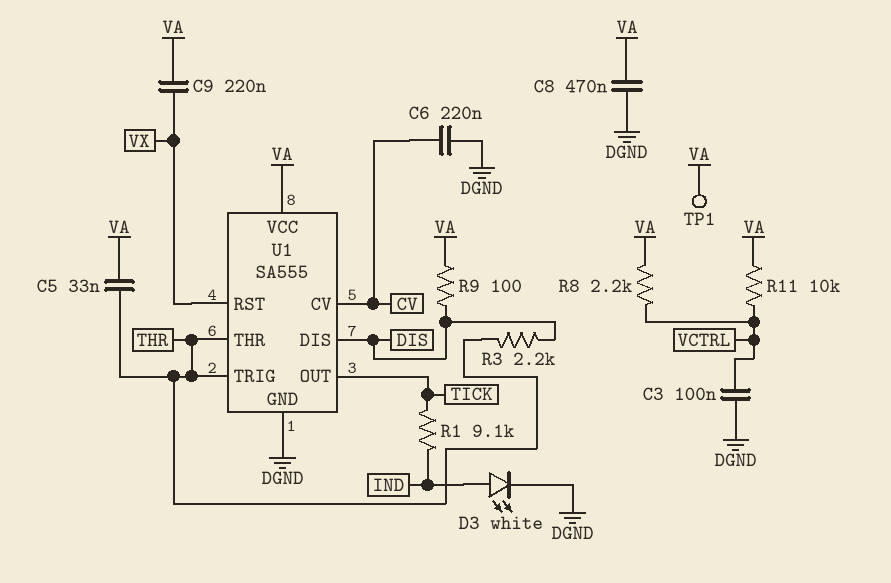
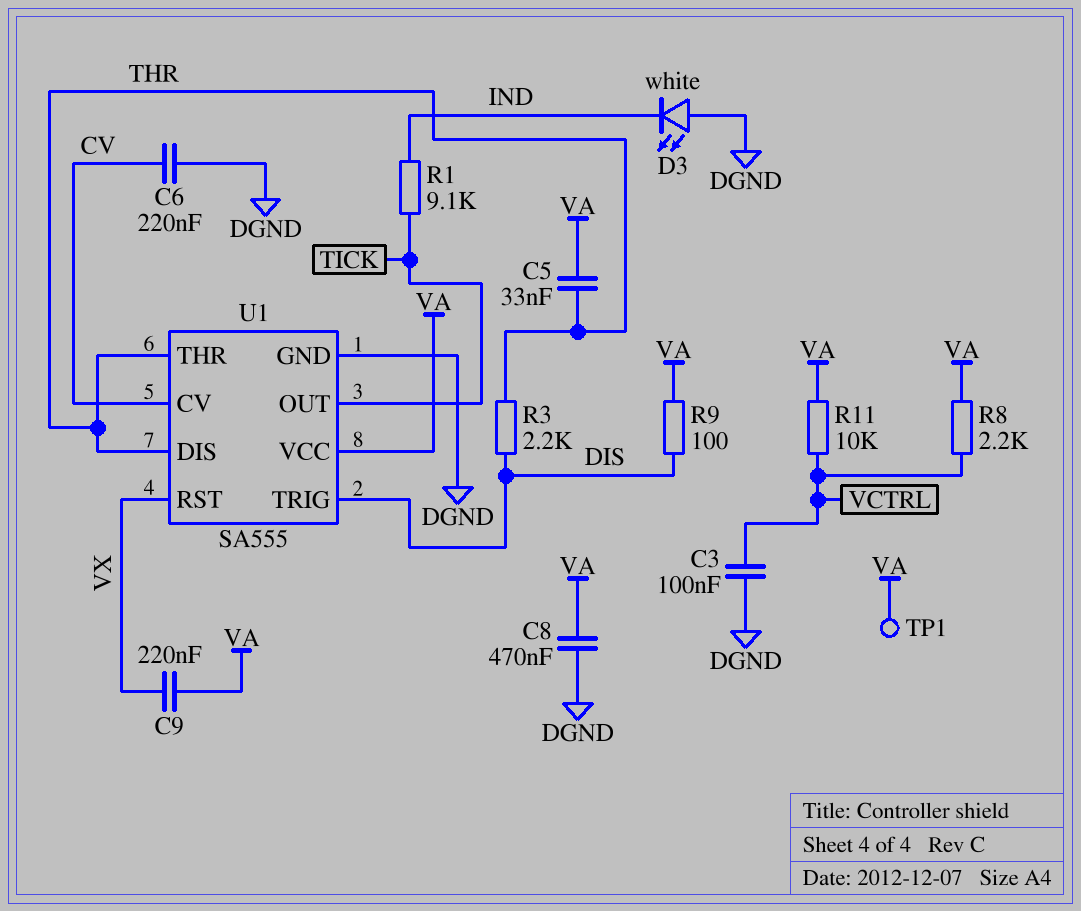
D3: LED white (A IND, K DGND) -> LED white (A DGND, K IND)
U1 pin DIS: DIS -> THR
U1 pin TRIG: THR -> DIS

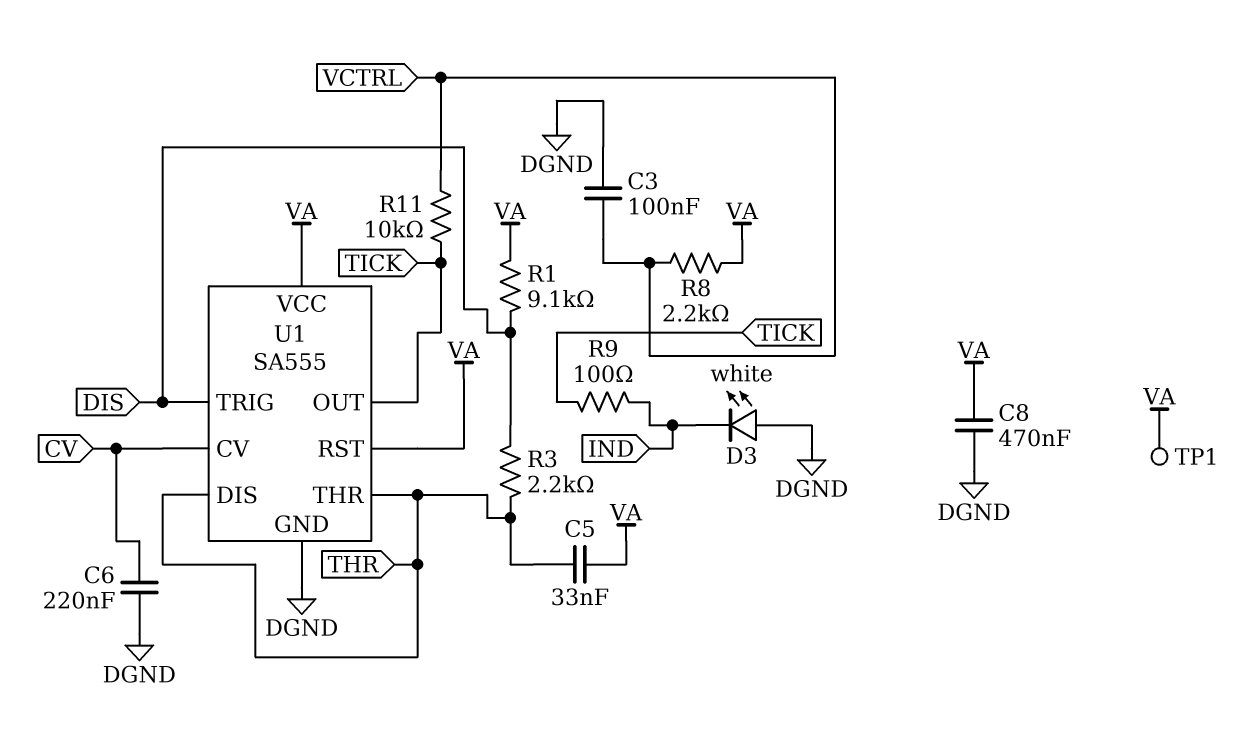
C9: 220nF (VA, VX) -> none
R1: 9.1k (IND, TICK) -> 9.1k (DIS, VA)
R9: 100 (DIS, VA) -> 100 (IND, TICK)
R11: 10k (VA, VCTRL) -> 10k (TICK, VCTRL)
U1 pin RST: VX -> VA

